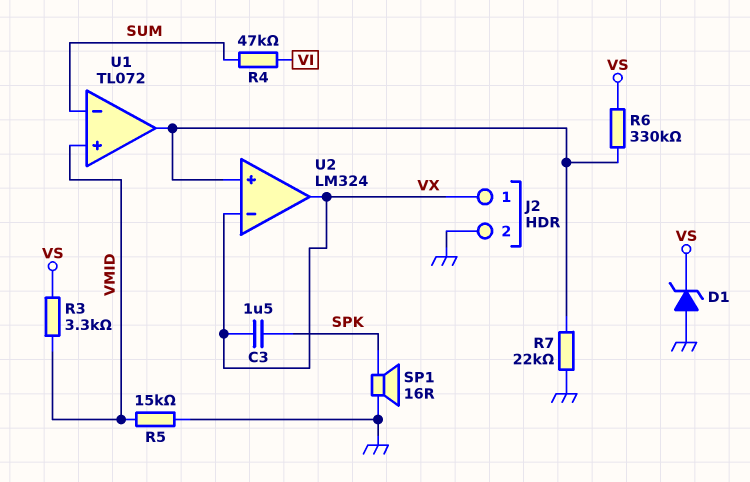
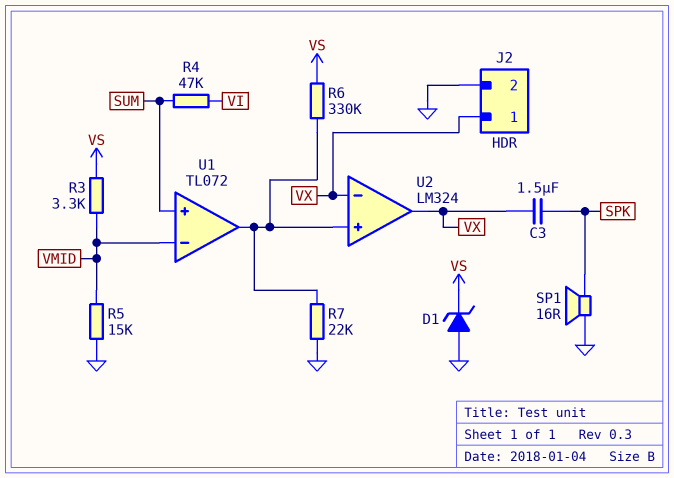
U1 pin in+: VMID -> SUM
U1 pin in-: SUM -> VMID

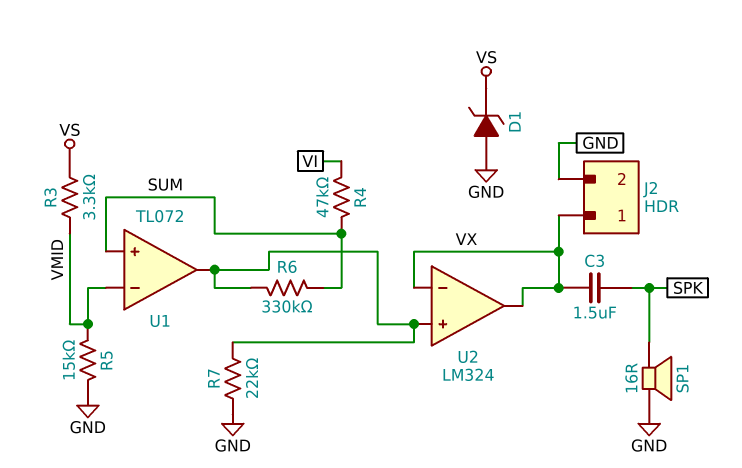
R6: 330k (U1/out, VS) -> 330k (SUM, U1/out)

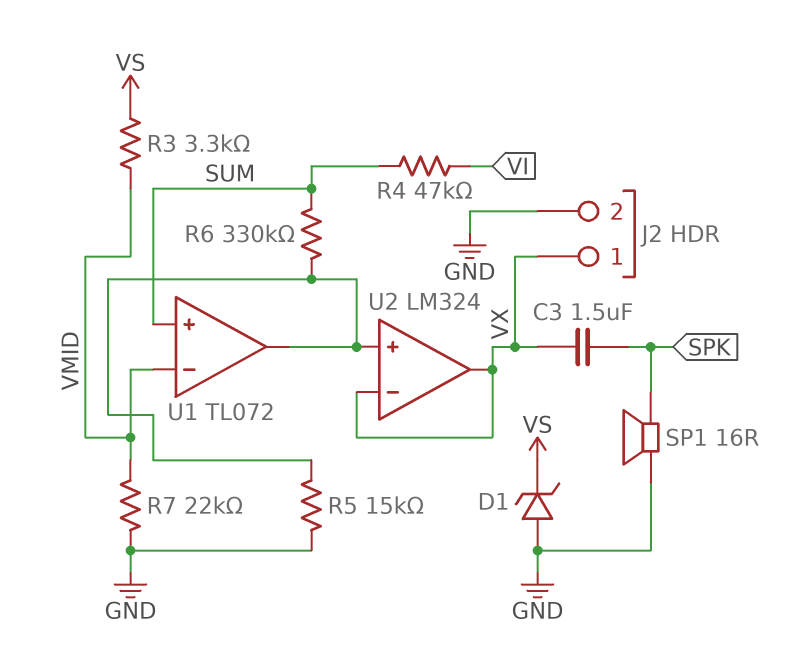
R5: 15k (GND, VMID) -> 15k (GND, U1/out)
R7: 22k (GND, U1/out) -> 22k (GND, VMID)

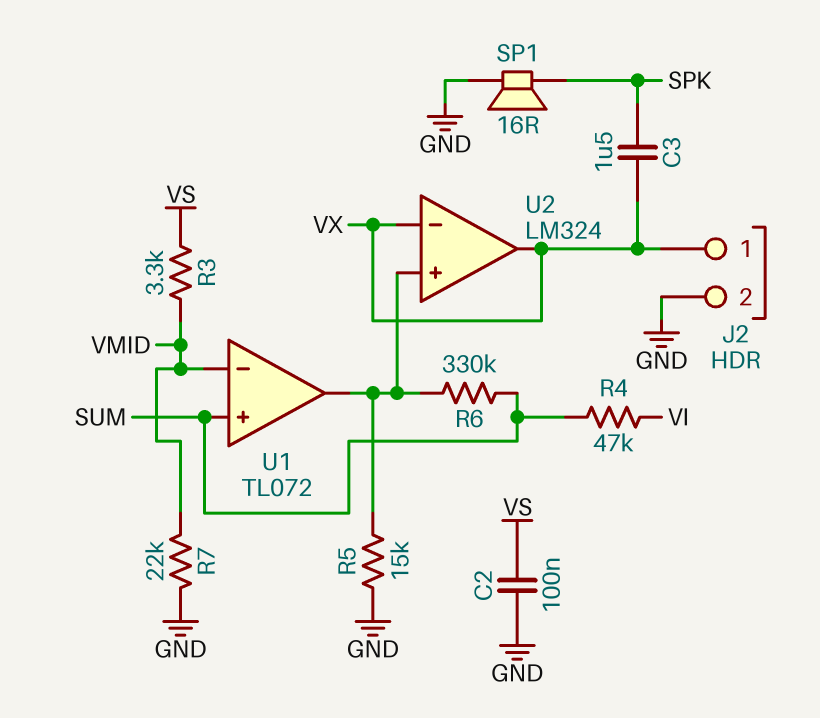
C2: none -> 100nF (GND, VS)
D1: zener (A GND, K VS) -> none

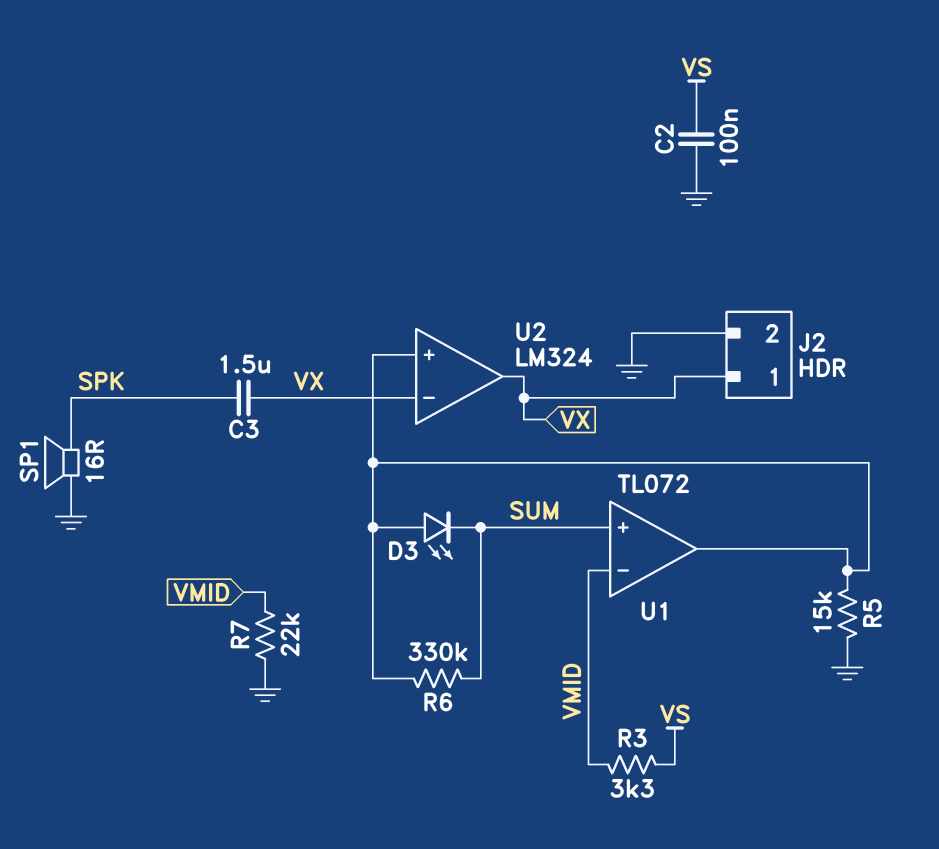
D3: none -> LED (A U1/out, K SUM)
R4: 47k (SUM, VI) -> none

